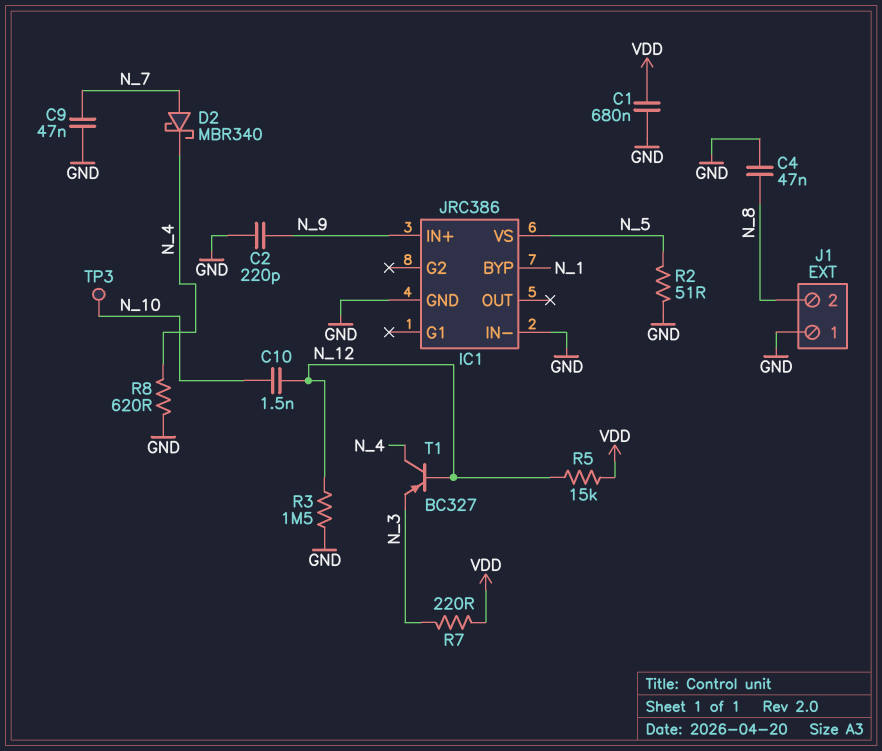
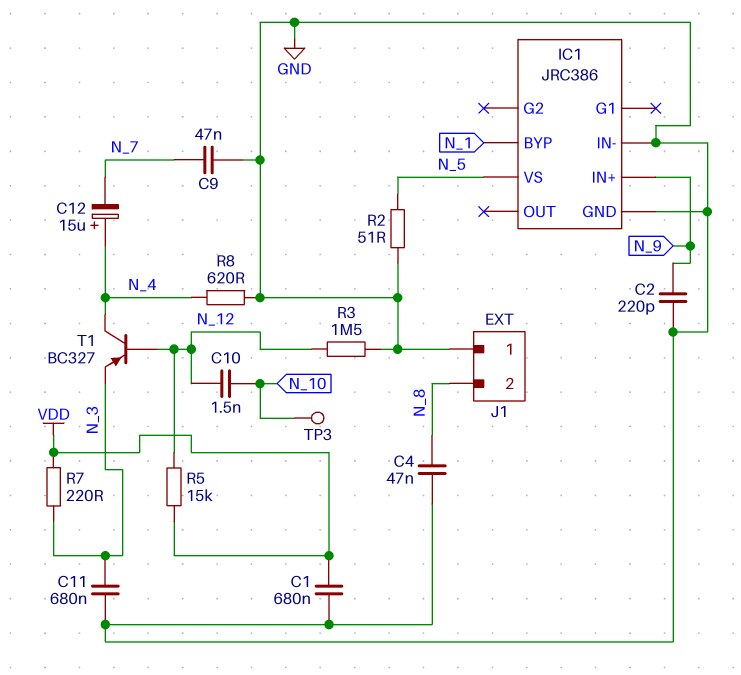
C11: none -> 680nF (GND, N_3)
C12: none -> 15uF (plus N_4, minus N_7)
D2: schottky MBR340 (A N_7, K N_4) -> none

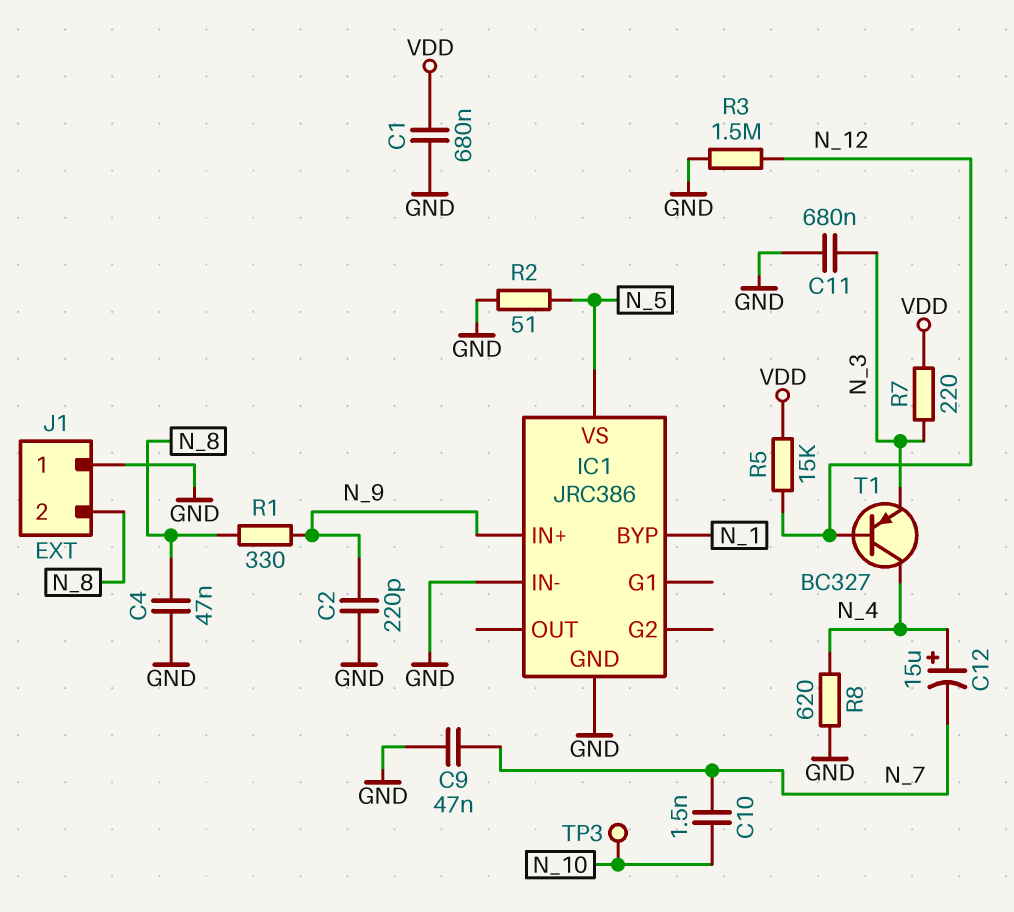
C10: 1.5nF (N_10, N_12) -> 1.5nF (N_7, N_10)
R1: none -> 330 (N_8, N_9)

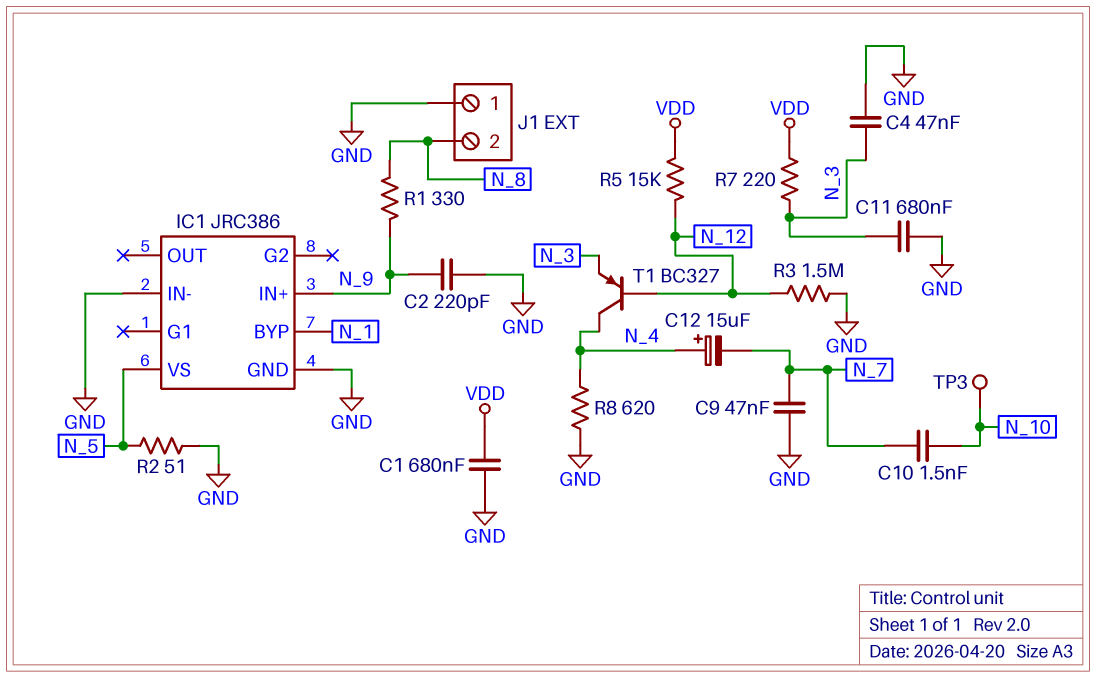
C4: 47nF (GND, N_8) -> 47nF (GND, N_3)

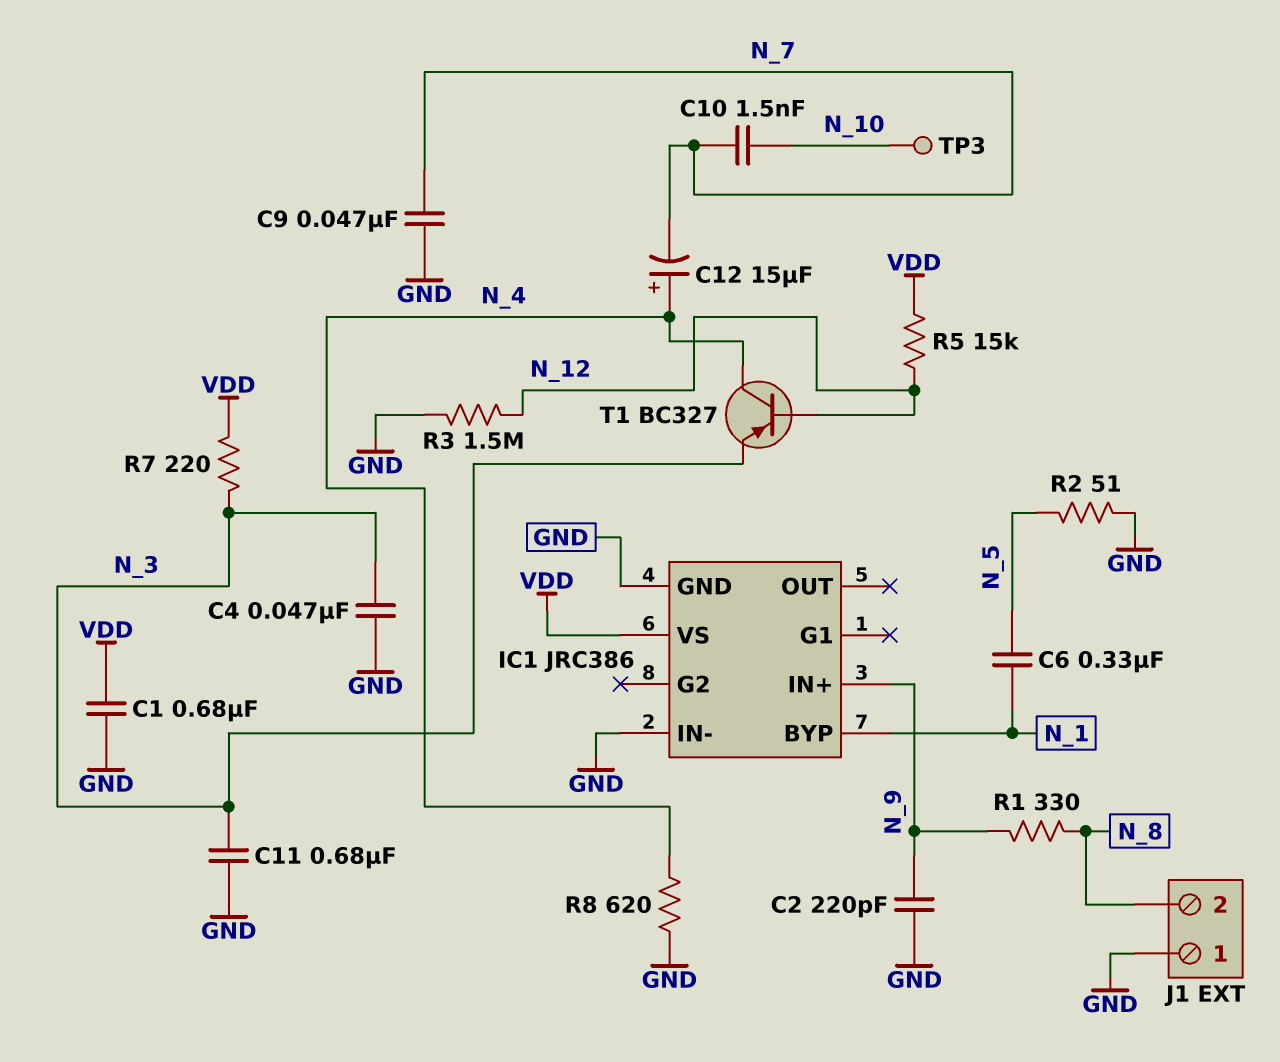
C6: none -> 330nF (N_1, N_5)
IC1 pin VS: N_5 -> VDD

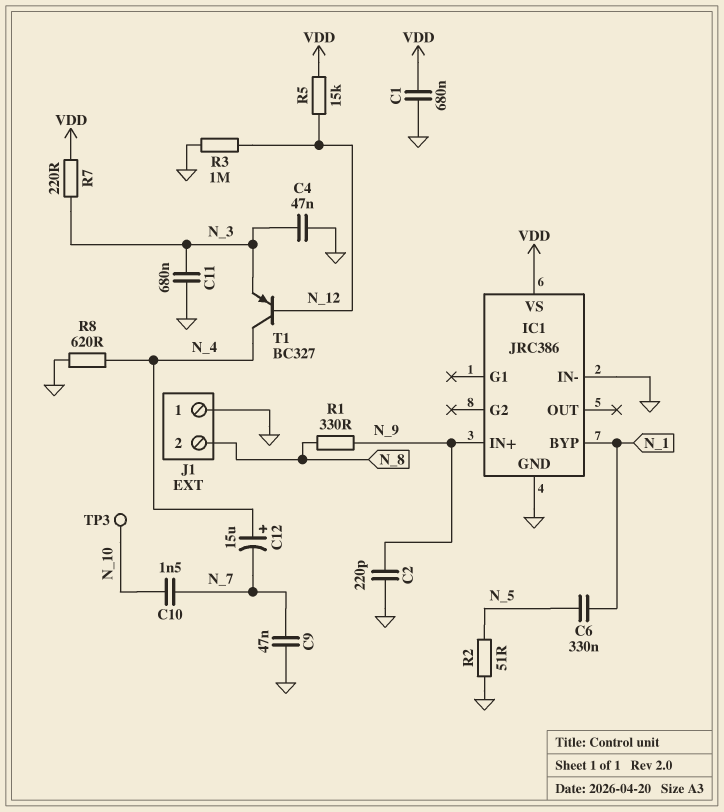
R3: 1.5M (GND, N_12) -> 1M (GND, N_12)

